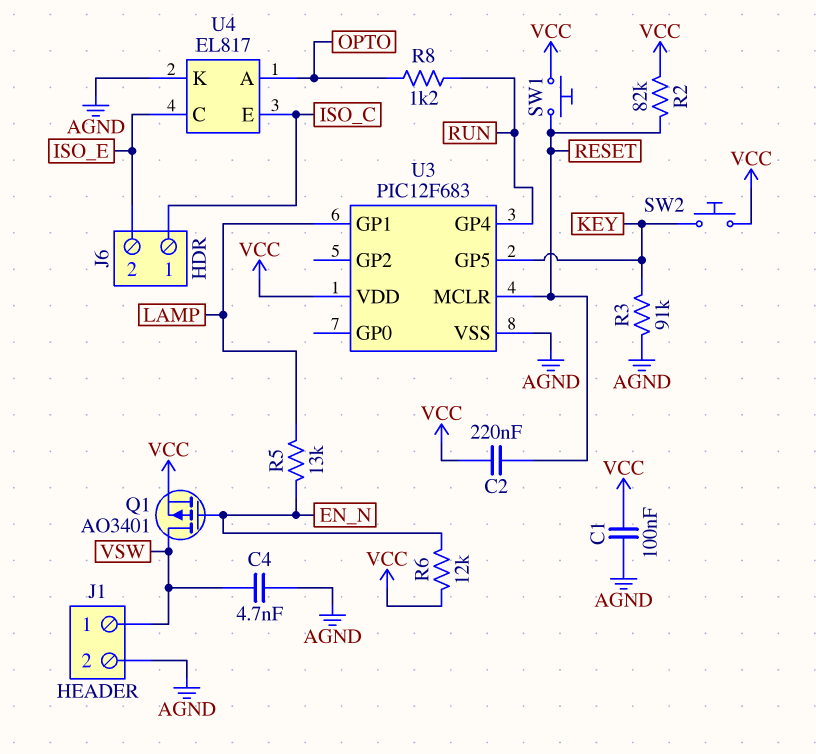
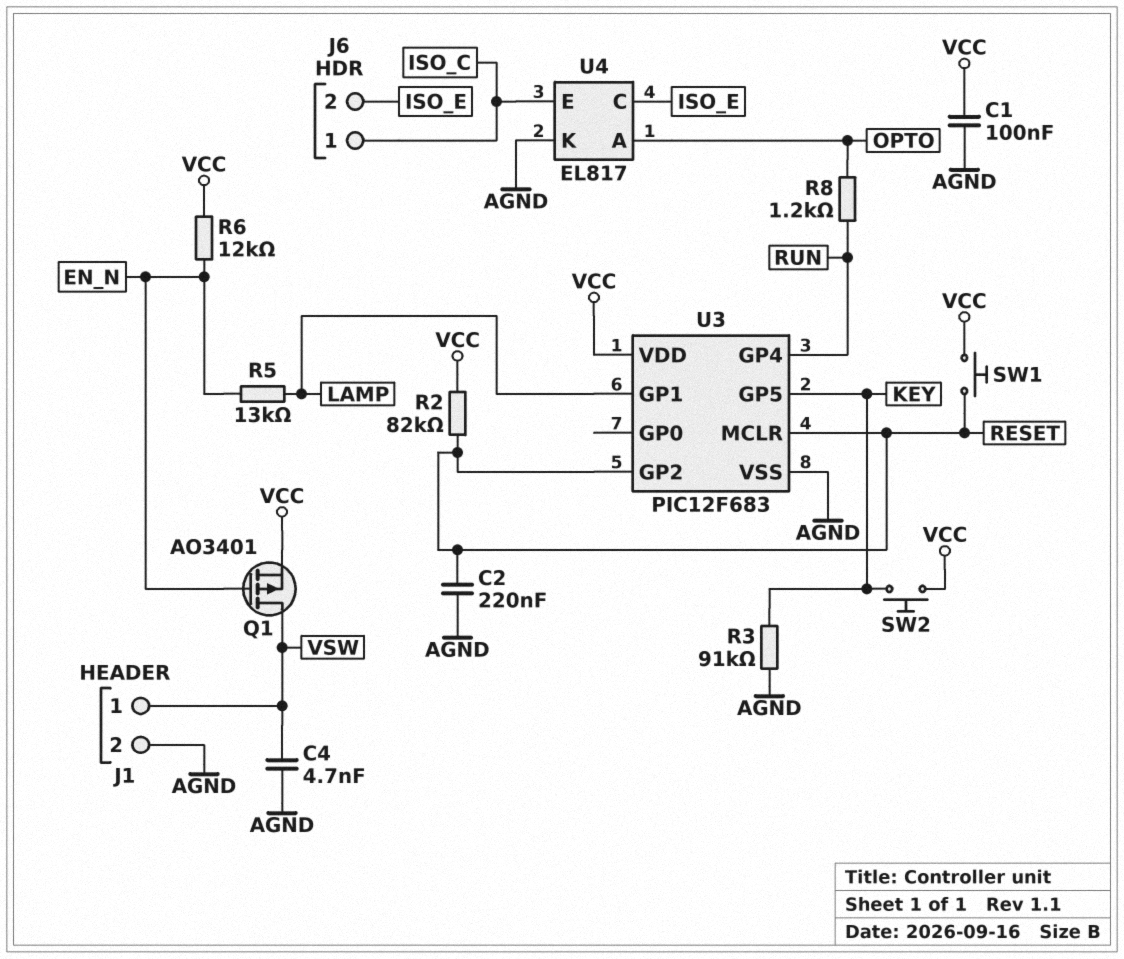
C2: 220nF (RESET, VCC) -> 220nF (AGND, RESET)
U3 pin GP2: none -> RESET

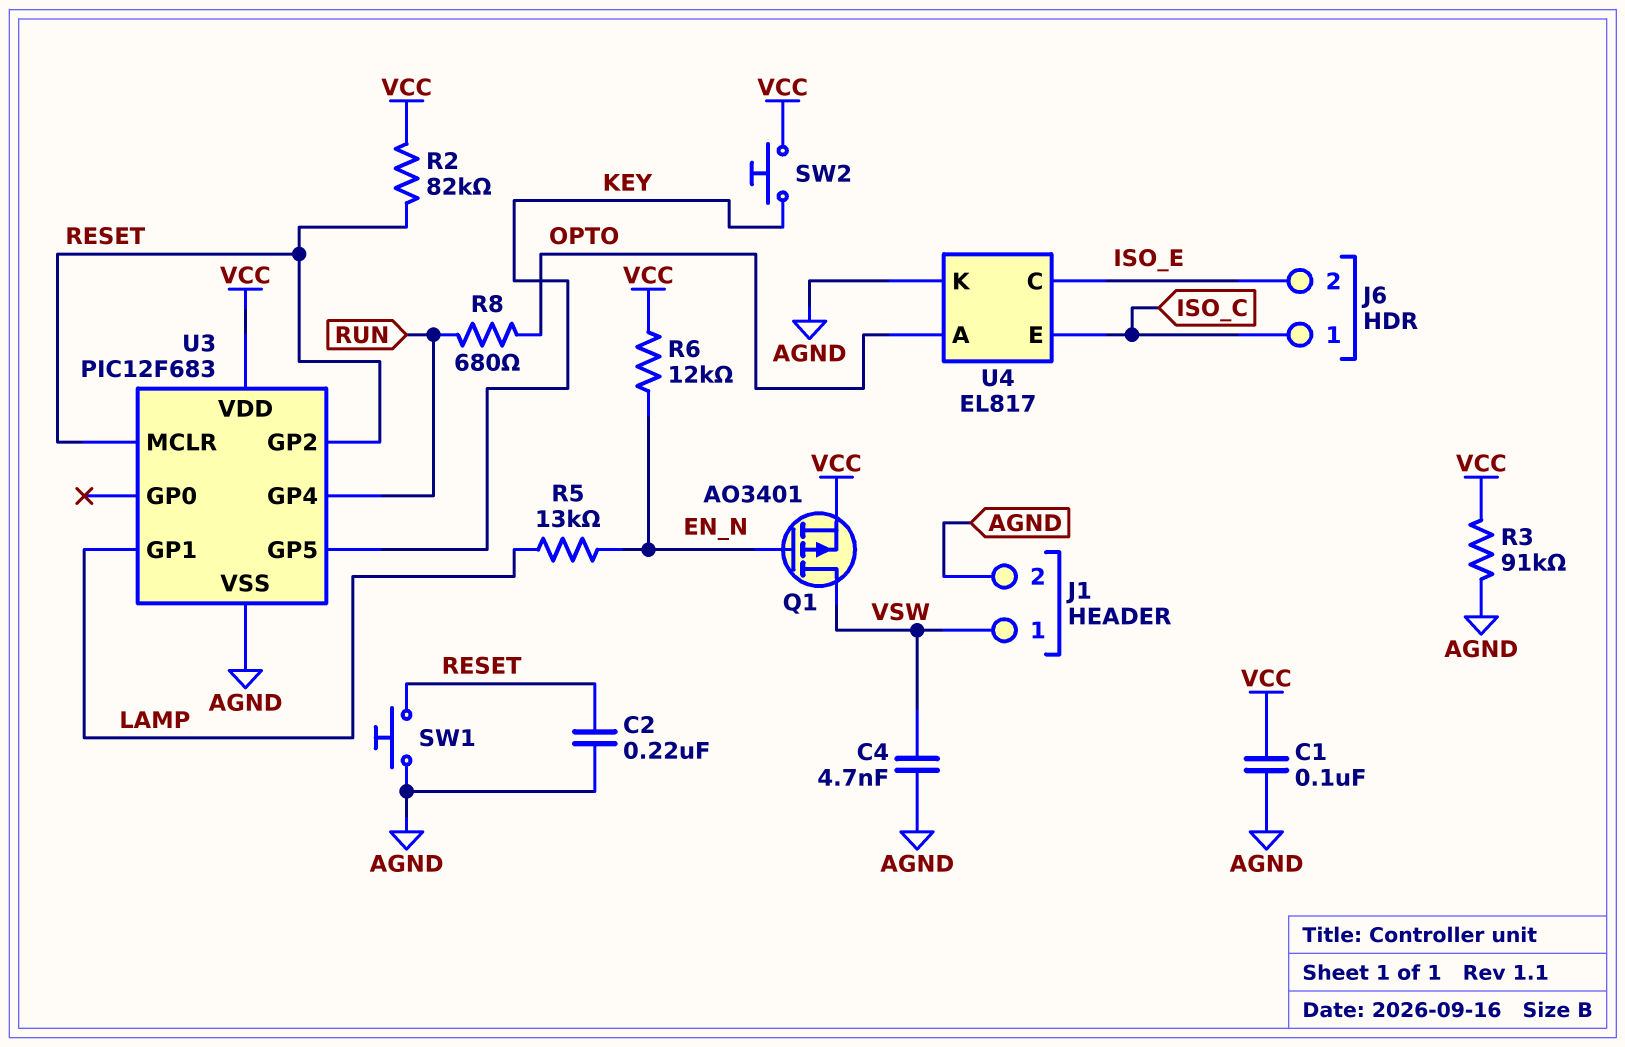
R3: 91k (AGND, KEY) -> 91k (AGND, VCC)
R8: 1.2k (OPTO, RUN) -> 680 (OPTO, RUN)
SW1: button (RESET, VCC) -> button (AGND, RESET)

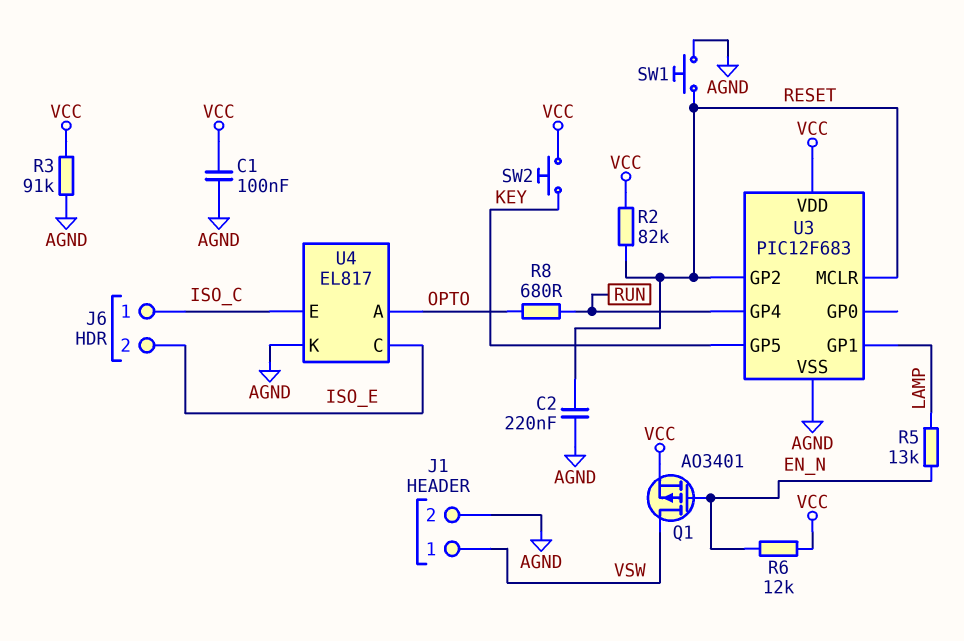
C4: 4.7nF (AGND, VSW) -> none

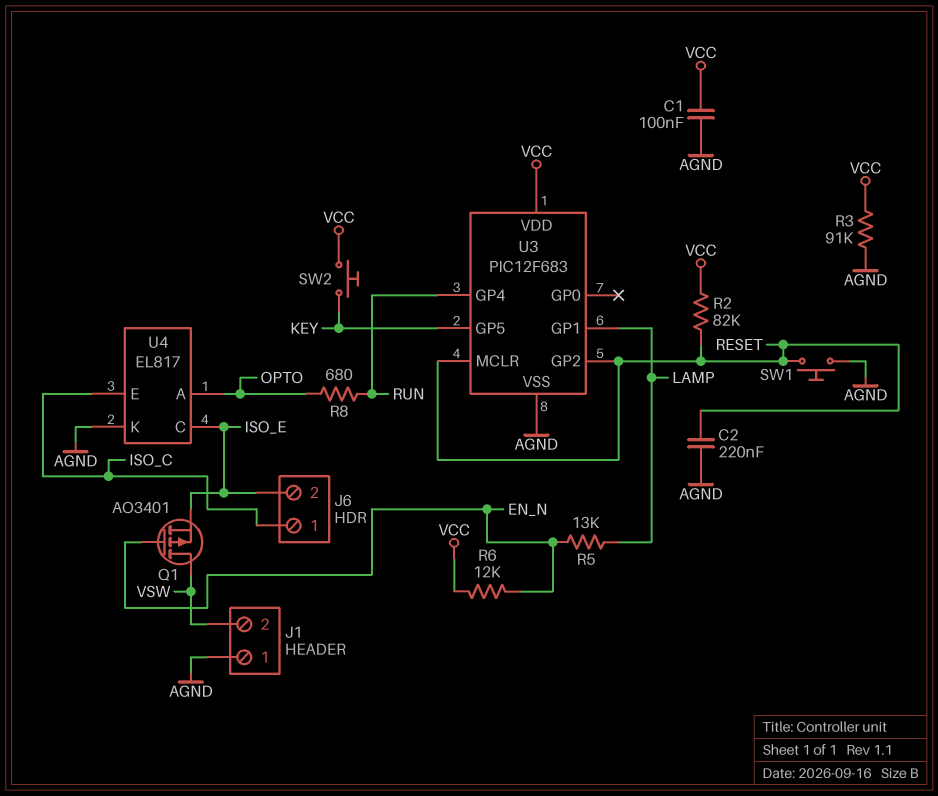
J1 pin 1: VSW -> AGND
J1 pin 2: AGND -> VSW
Q1: PMOS AO3401 (G EN_N, D VSW, S VCC) -> PMOS AO3401 (G EN_N, D VSW, S ISO_E)

